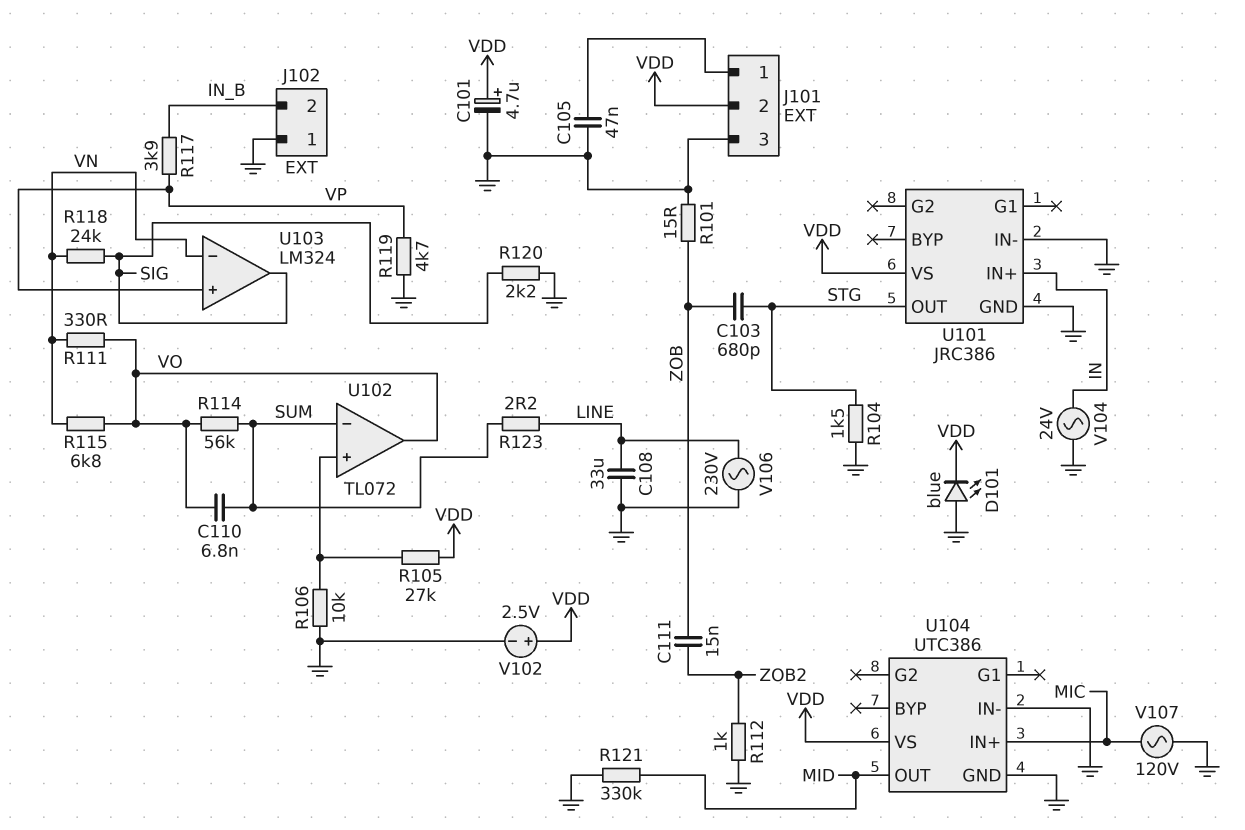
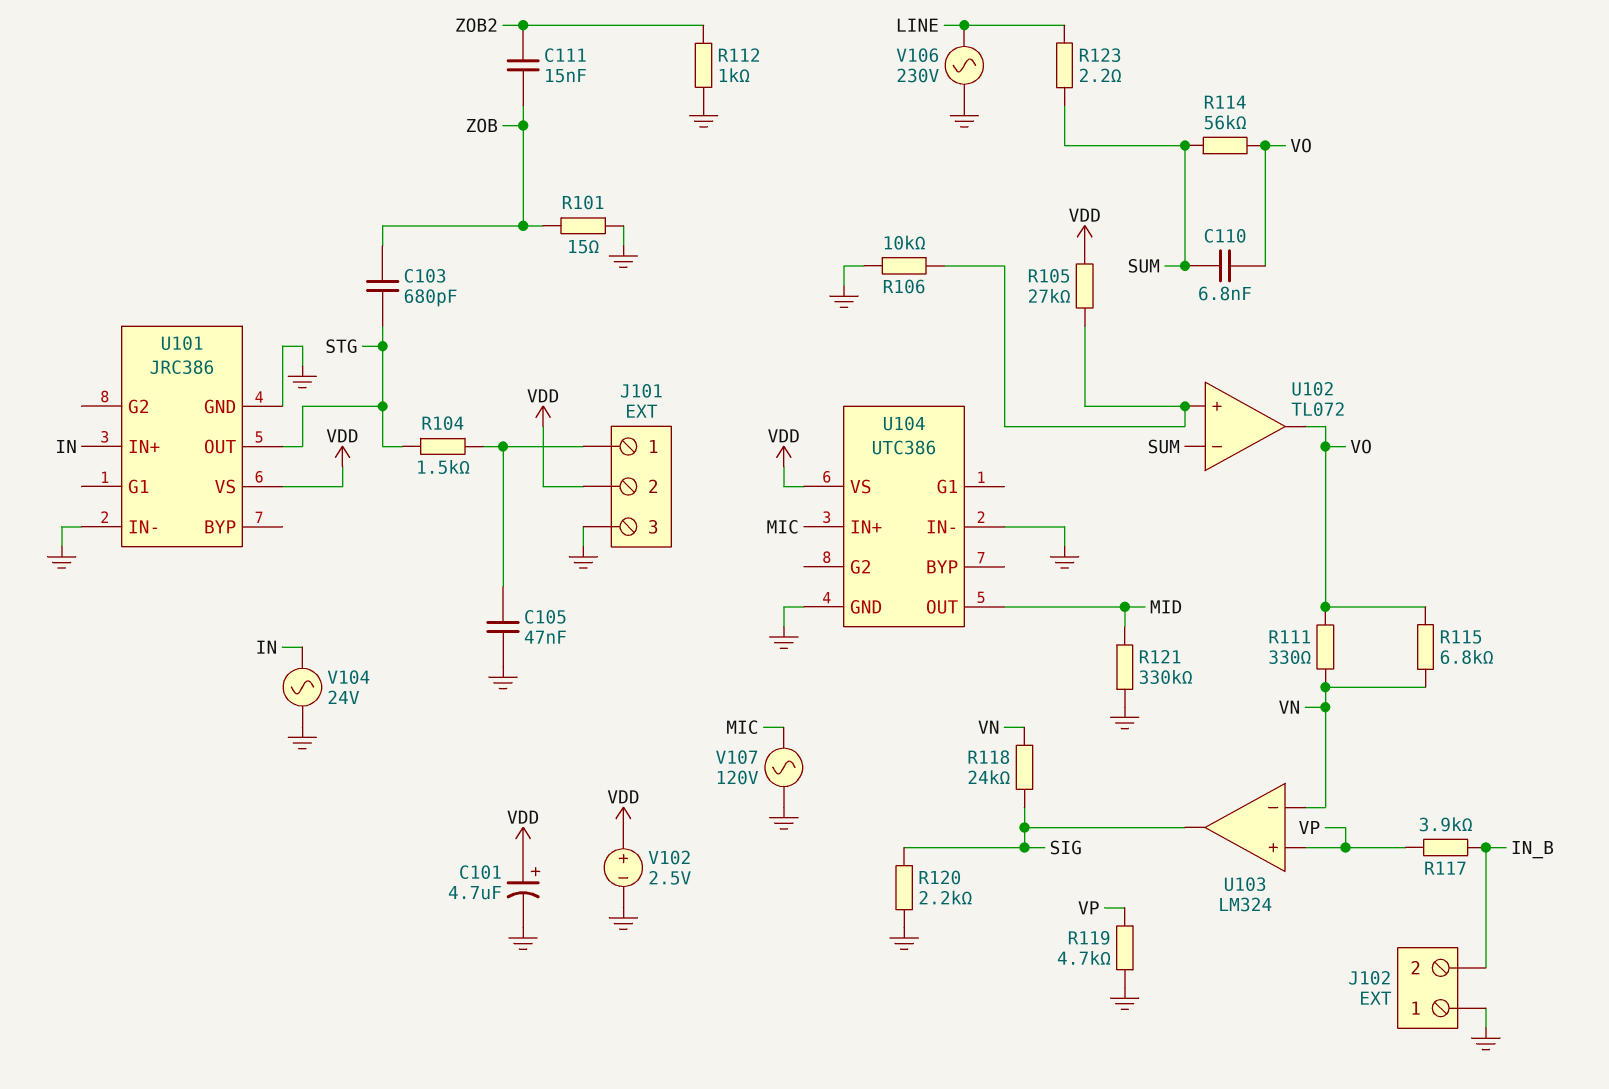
C108: 33uF (GND, LINE) -> none
D101: LED blue (A GND, K VDD) -> none
R104: 1.5k (GND, STG) -> 1.5k (J101/1, STG)

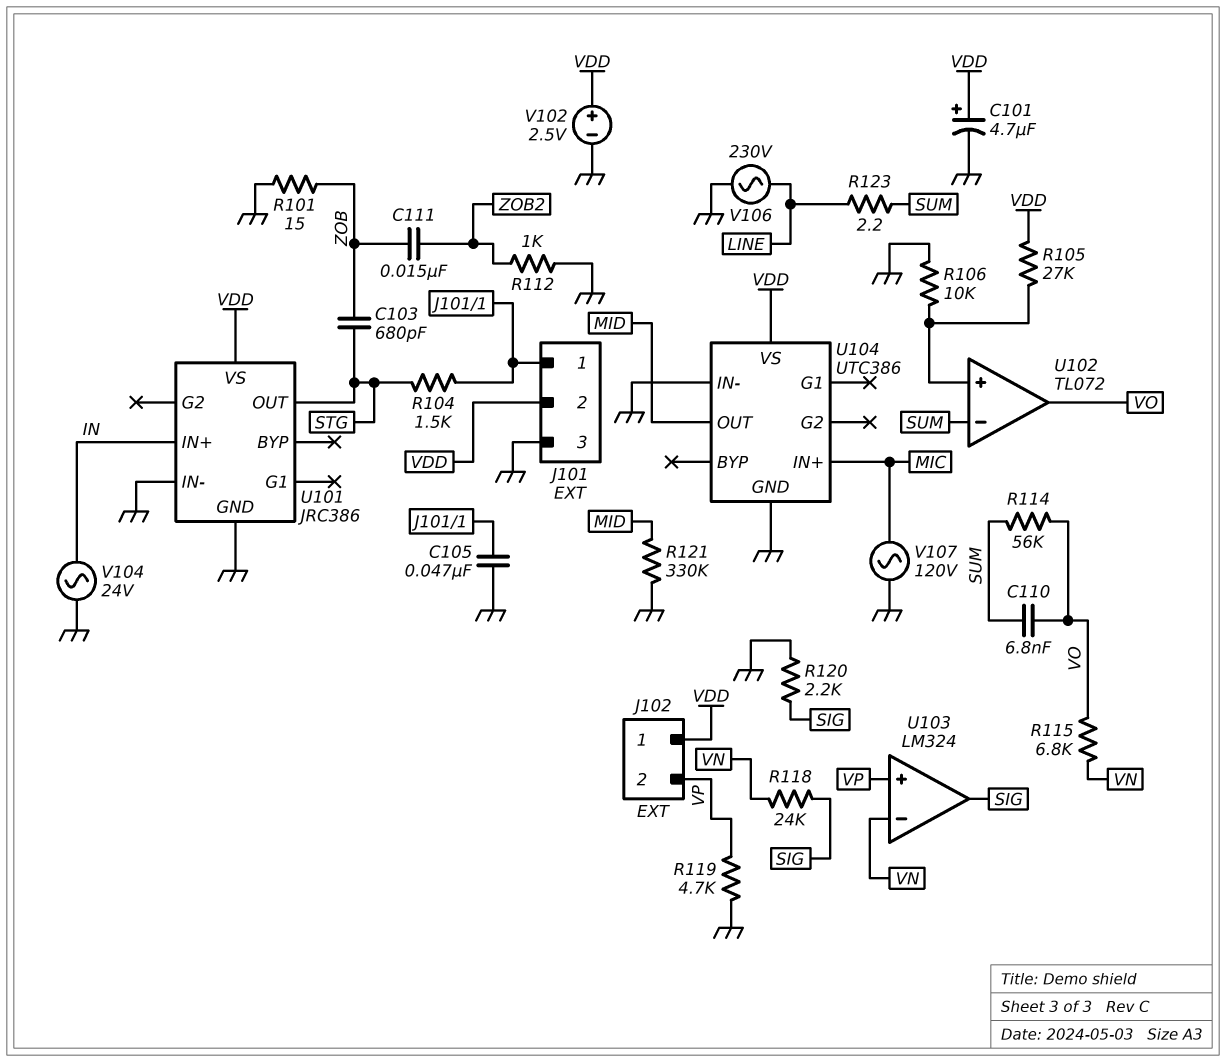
J102 pin 1: GND -> VDD
J102 pin 2: IN_B -> VP
R111: 330 (VN, VO) -> none
R117: 3.9k (IN_B, VP) -> none

